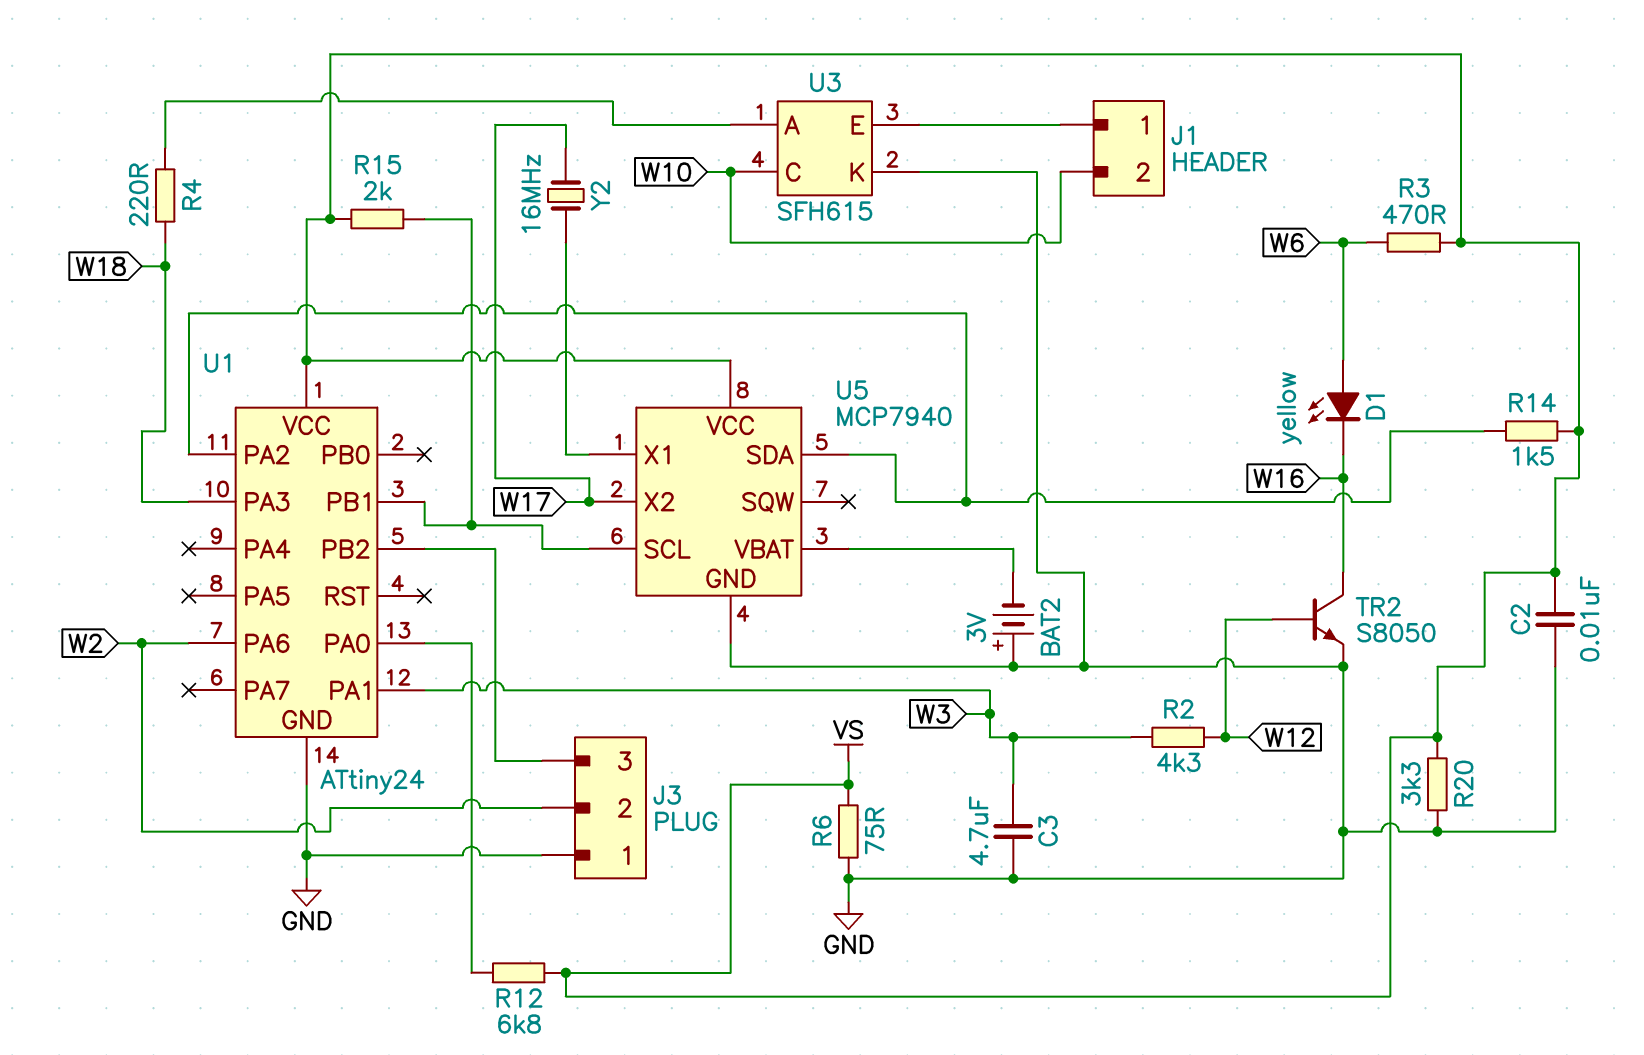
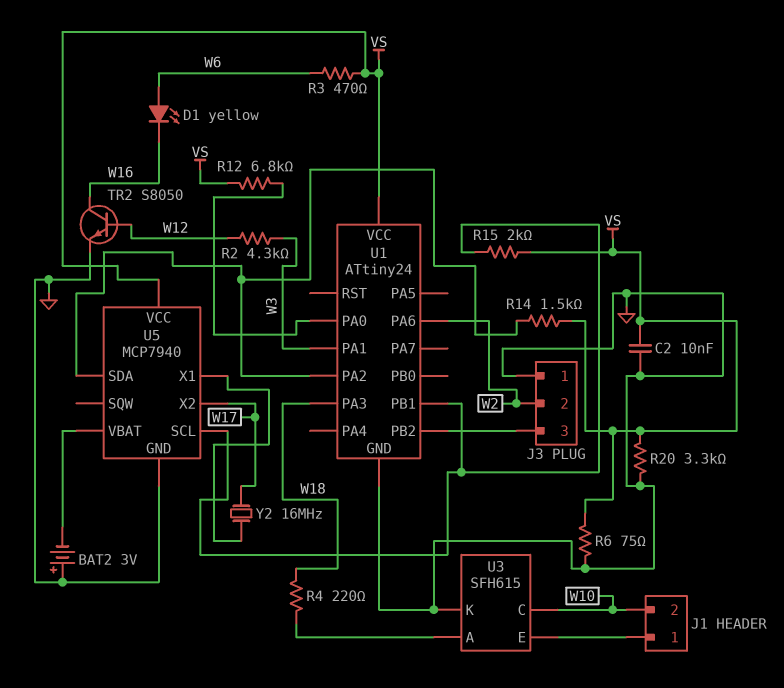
C3: 4.7uF (GND, W3) -> none

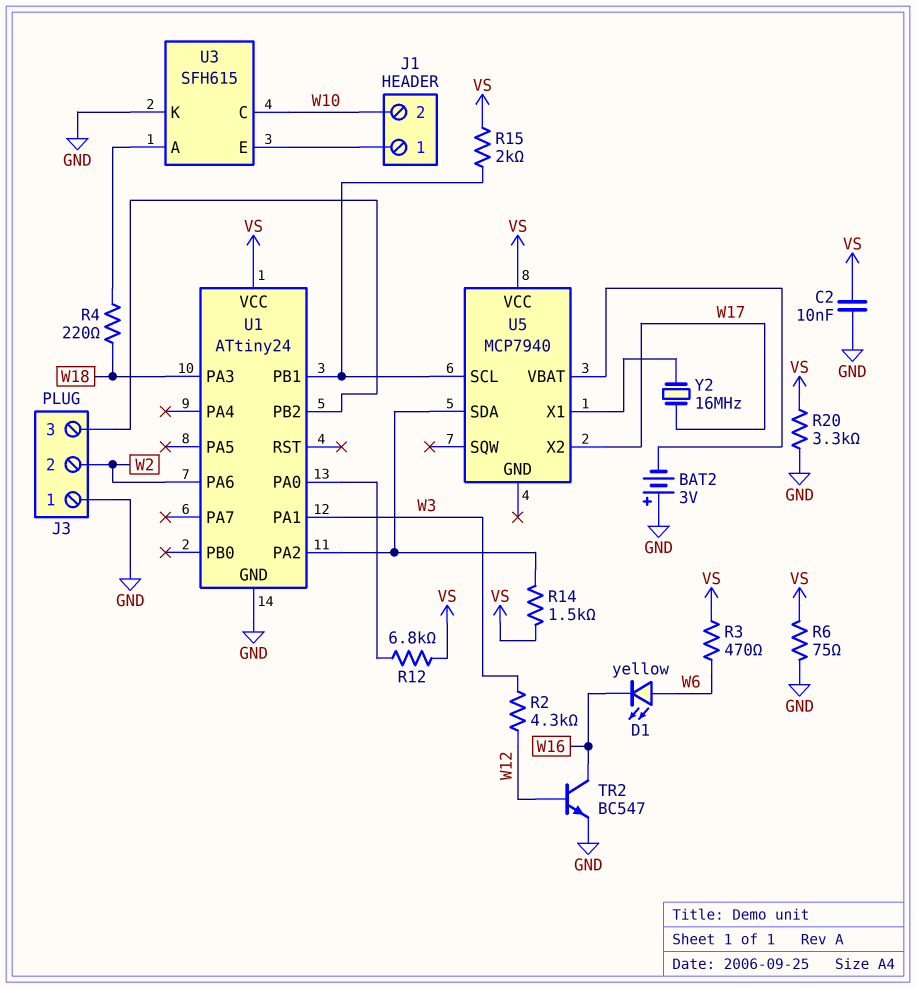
TR2: NPN S8050 (B W12, C W16, E GND) -> NPN BC547 (B W12, C W16, E GND)
U5 pin GND: GND -> none

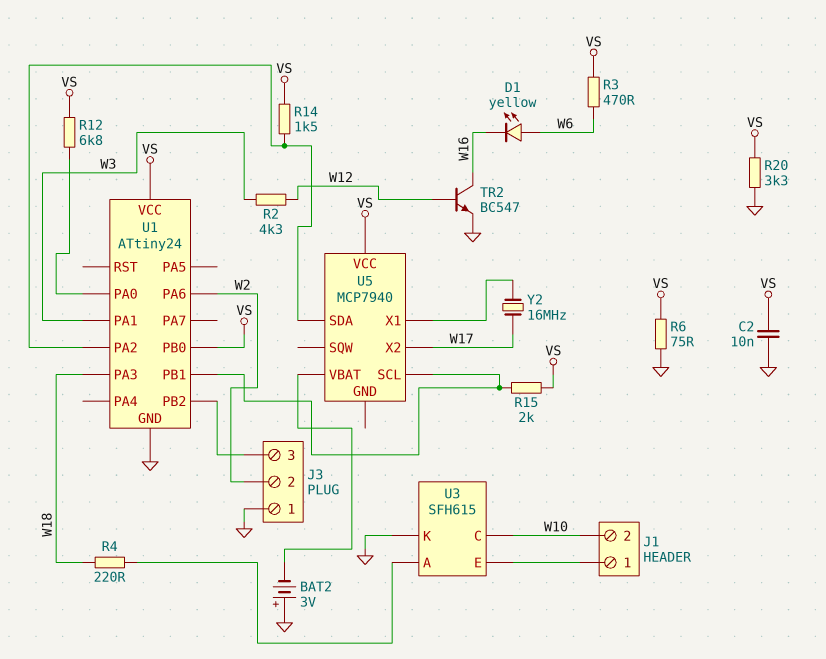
U1 pin PB0: none -> VS

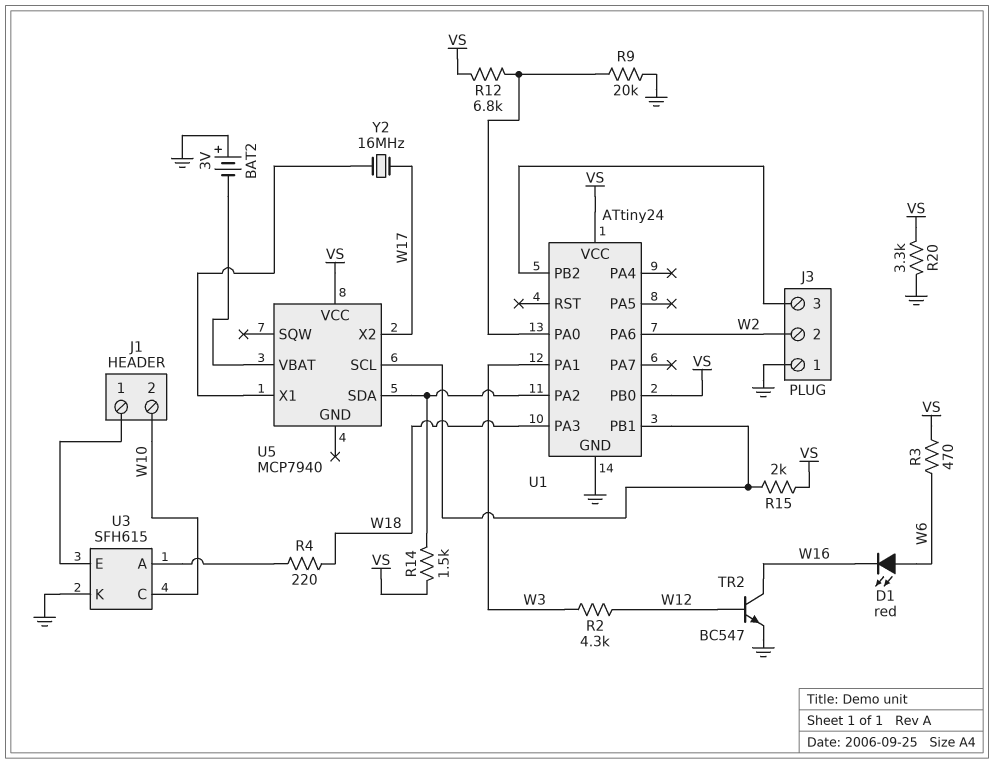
C2: 10nF (GND, VS) -> none
D1: LED yellow (A W6, K W16) -> LED red (A W6, K W16)
R6: 75 (GND, VS) -> none
R9: none -> 20k (GND, U1/PA0)

